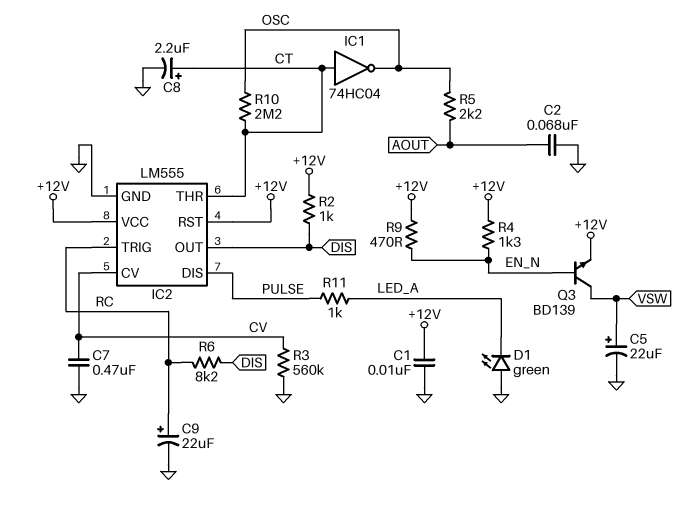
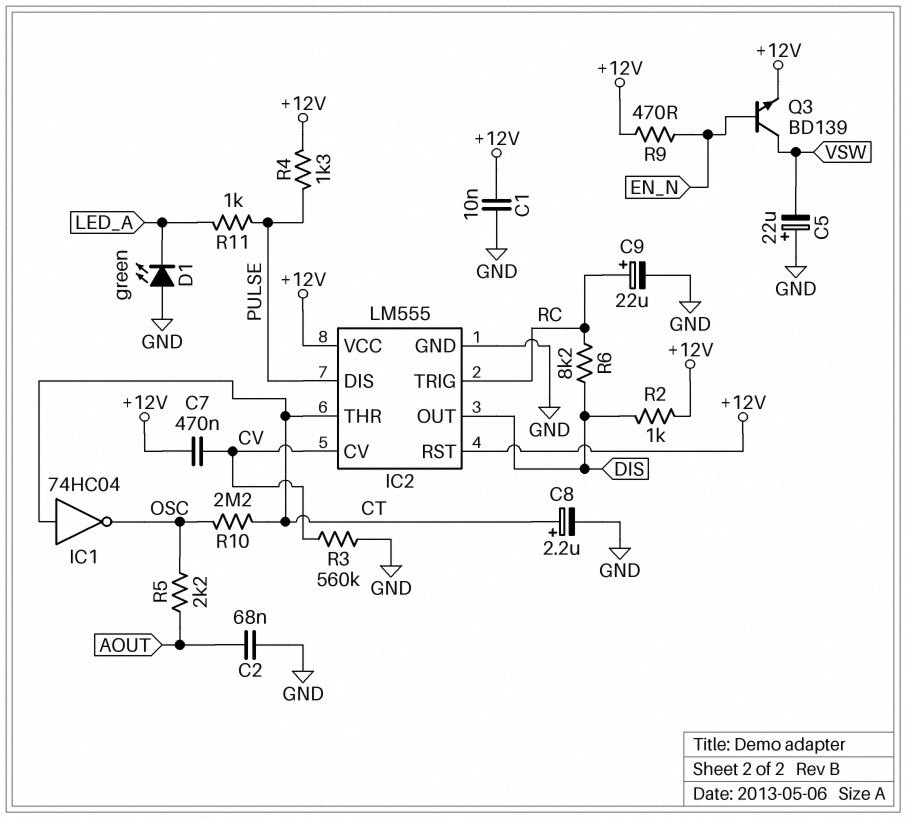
C5: 22uF (plus VSW, minus GND) -> 22uF (plus GND, minus VSW)
C7: 470nF (CV, GND) -> 470nF (+12V, CV)
R4: 1.3k (+12V, EN_N) -> 1.3k (+12V, PULSE)

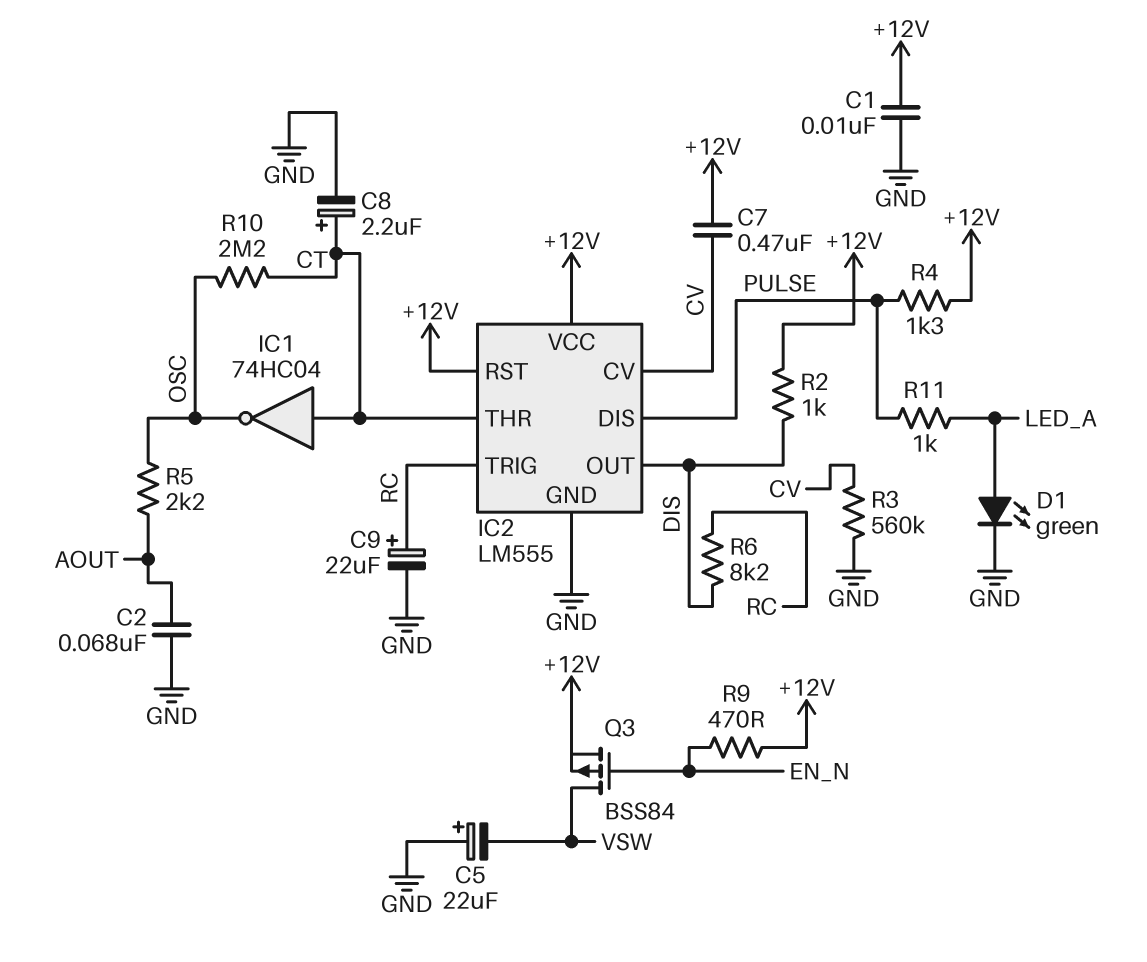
D1: LED green (A GND, K LED_A) -> LED green (A LED_A, K GND)
Q3: NPN BD139 (B EN_N, C VSW, E +12V) -> PMOS BSS84 (G EN_N, D VSW, S +12V)

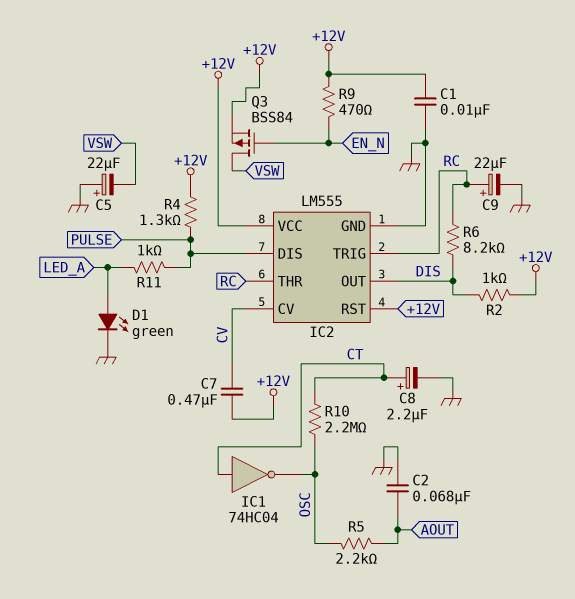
IC2 pin THR: CT -> RC
R3: 560k (CV, GND) -> none

